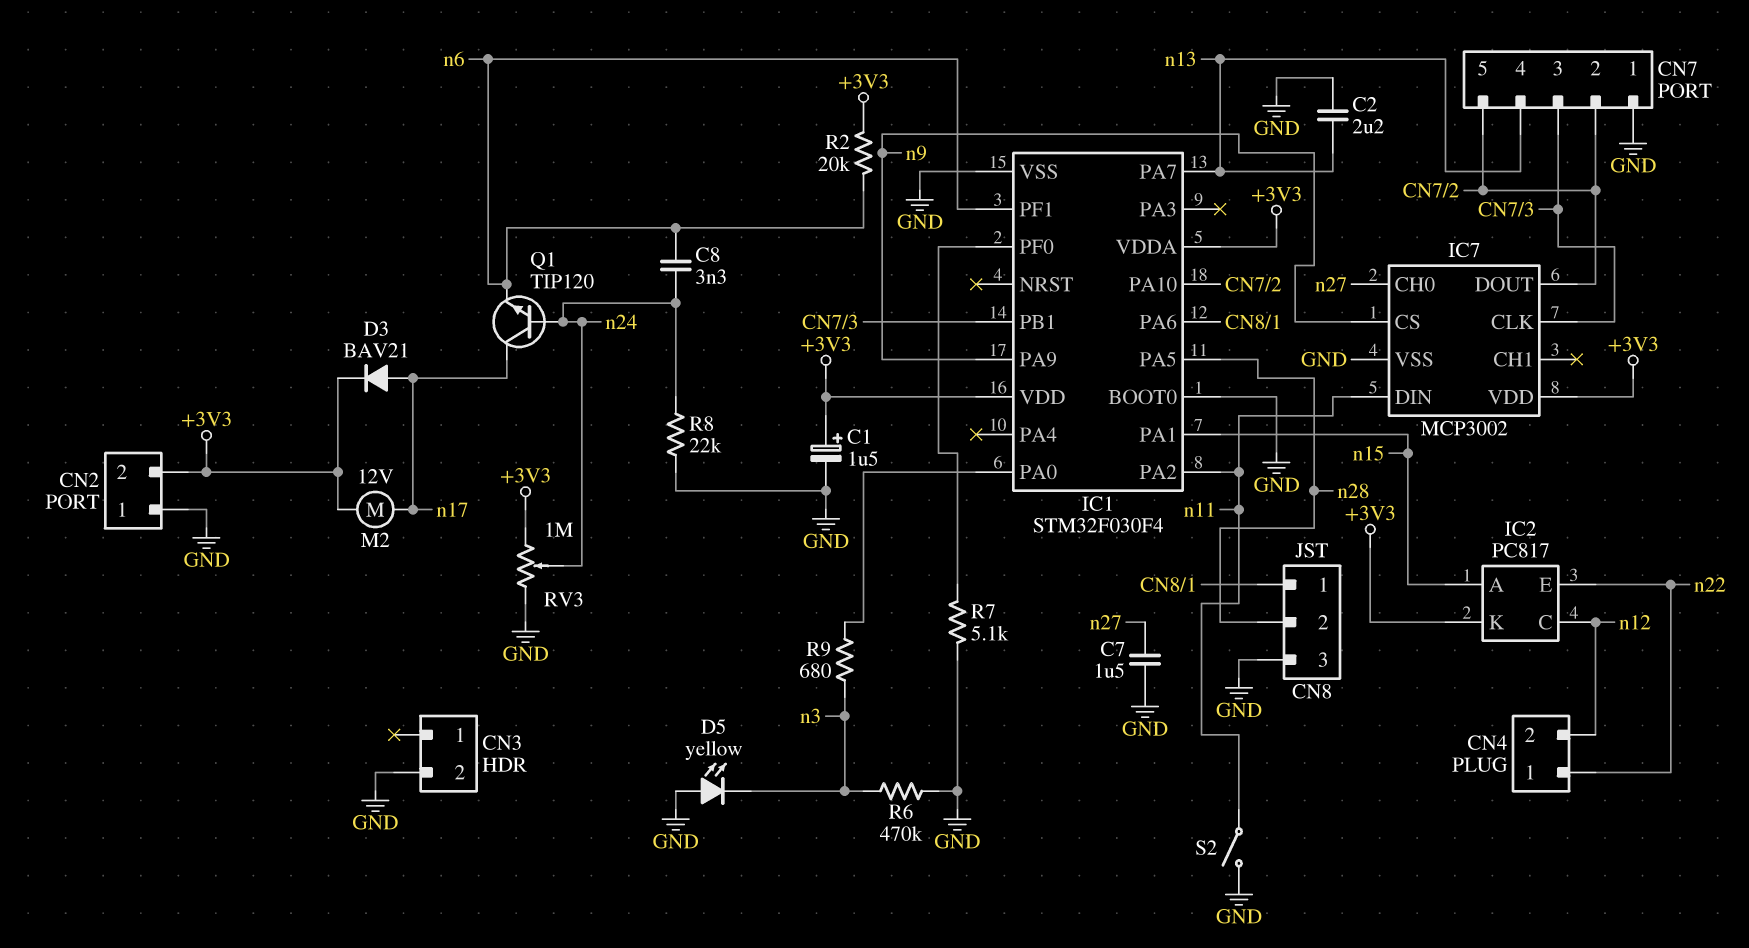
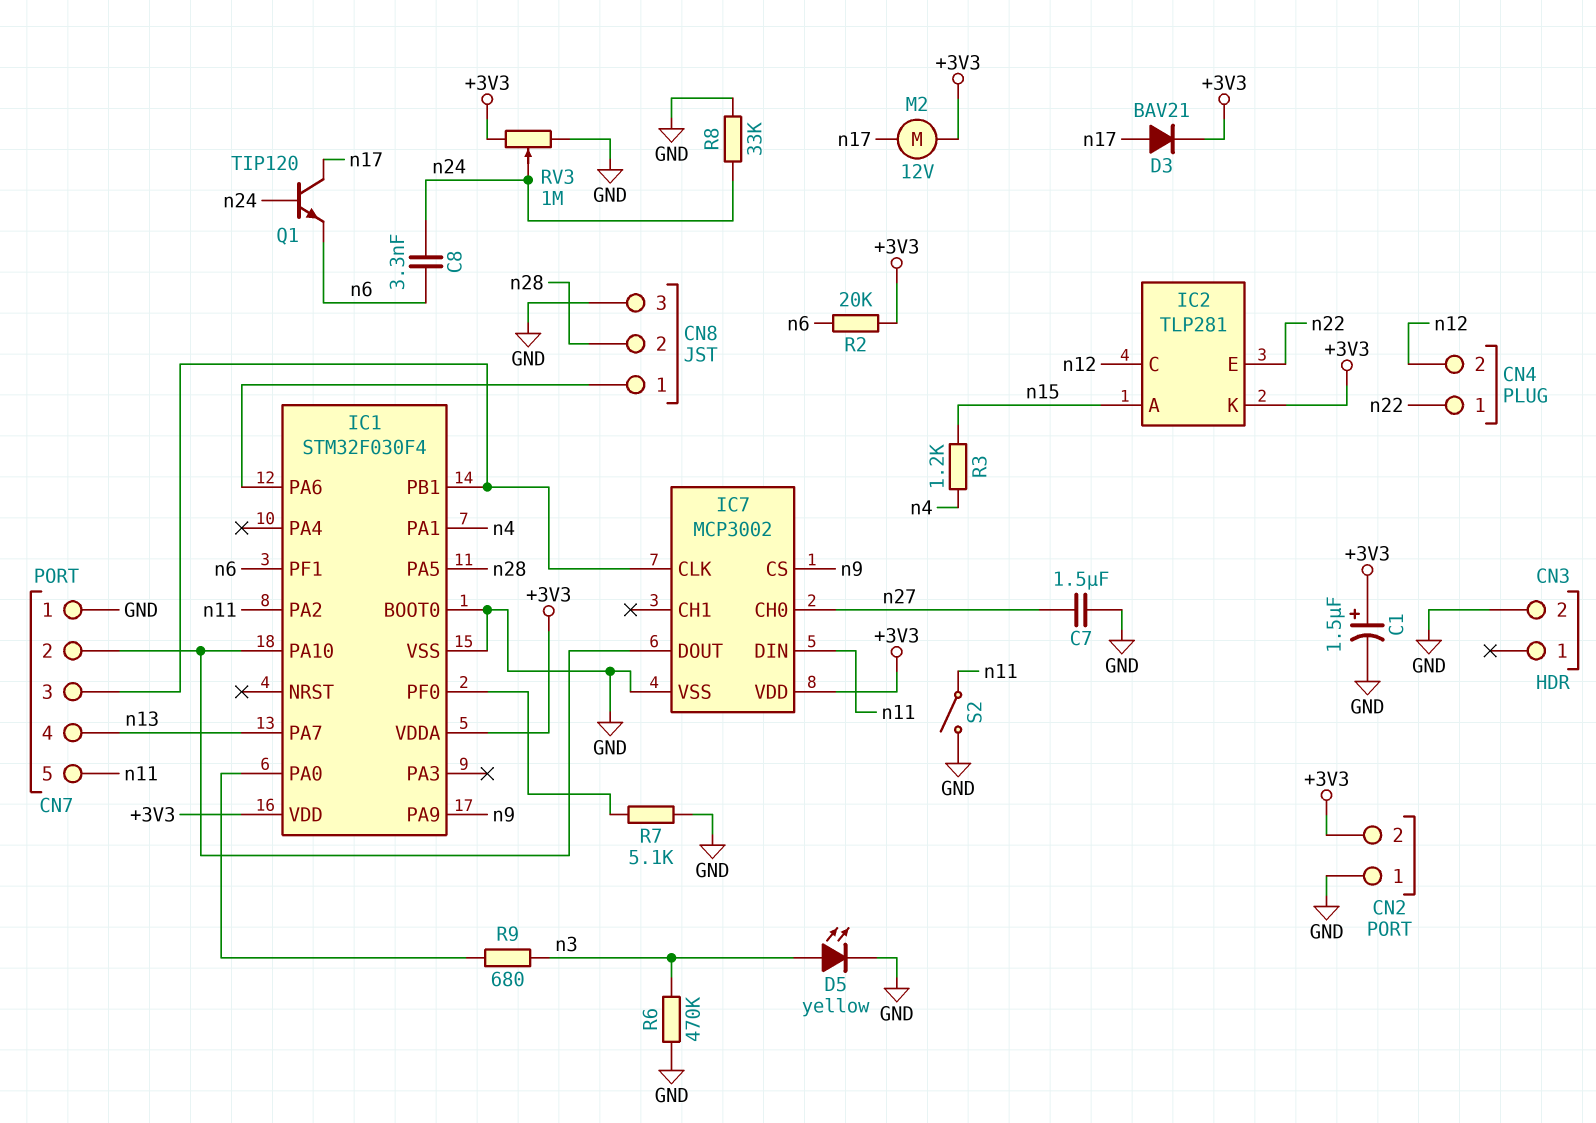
C2: 2.2uF (GND, n13) -> none
CN7 pin 5: CN7/2 -> n11
D5: LED yellow (A GND, K n3) -> LED yellow (A n3, K GND)
IC1 pin PA1: n15 -> n4
IC2: PC817 -> TLP281
R3: none -> 1.2k (n4, n15)
R8: 22k (GND, n24) -> 33k (GND, n24)

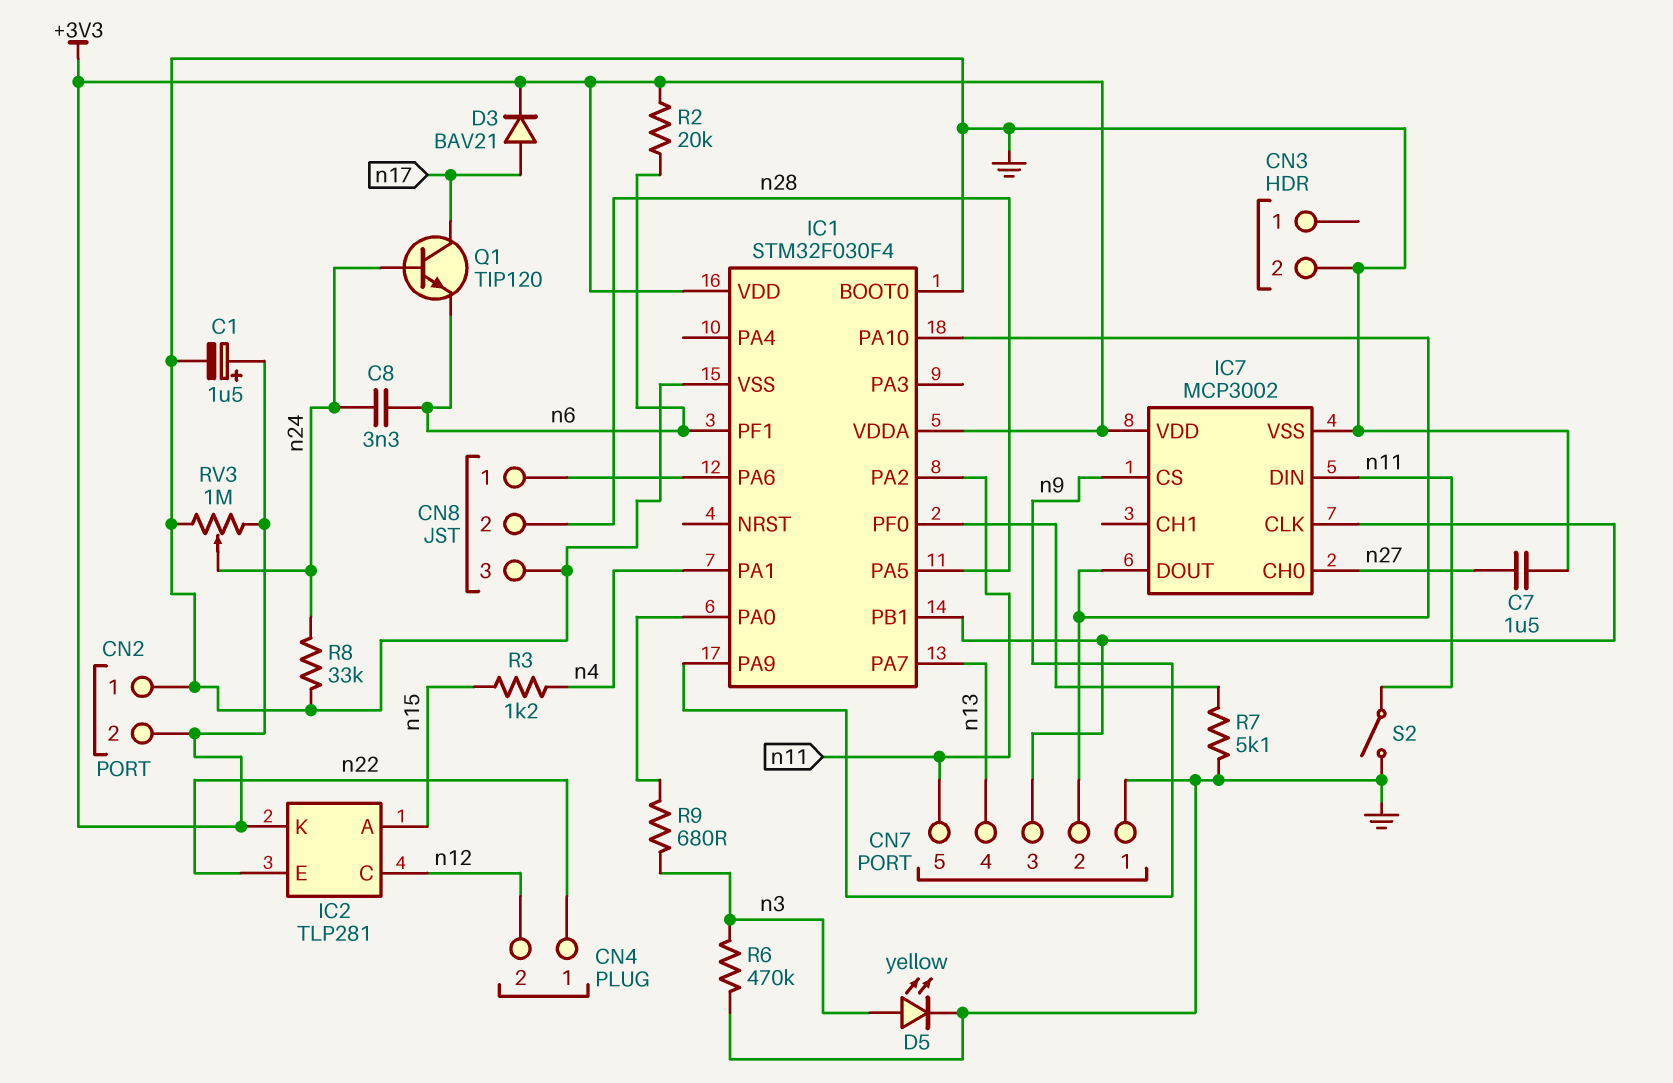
M2: motor 12V (+3V3, n17) -> none

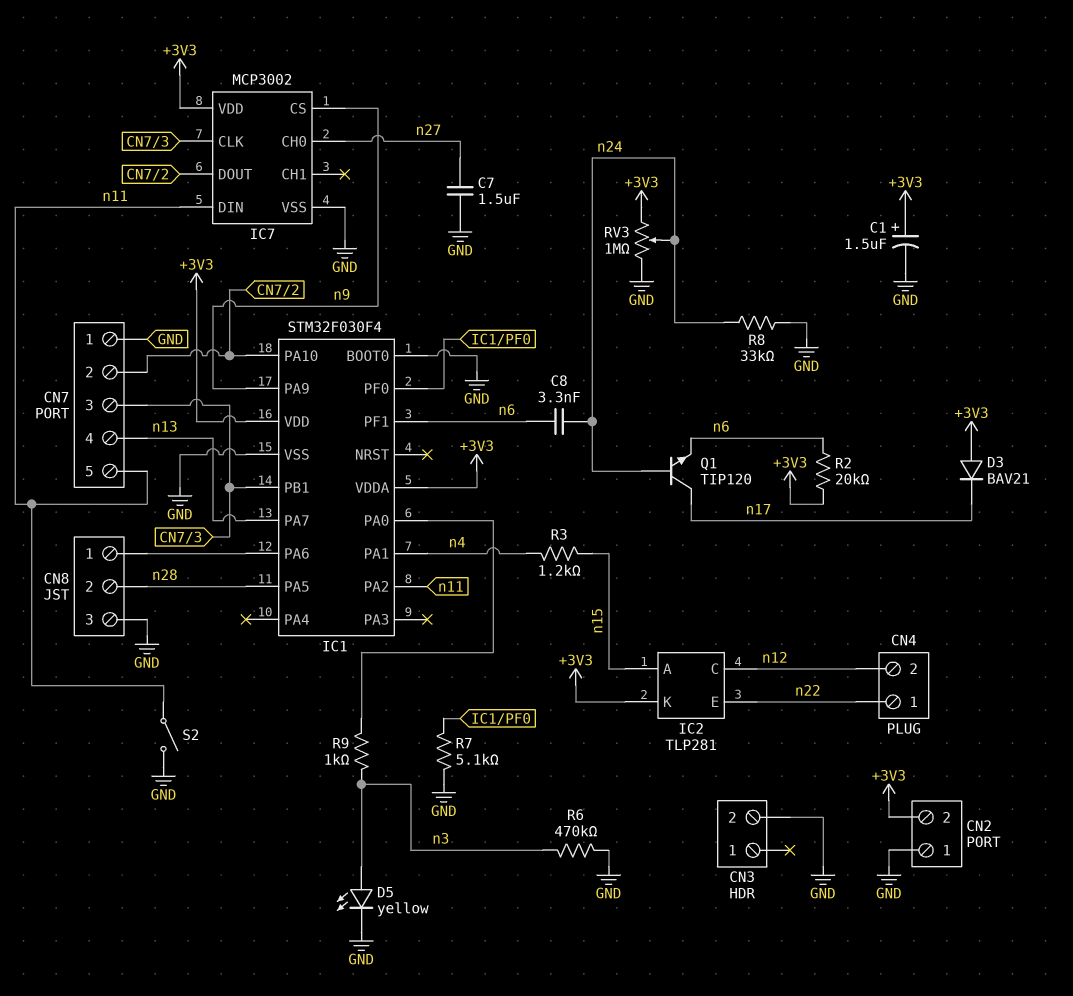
D3: diode BAV21 (A n17, K +3V3) -> diode BAV21 (A +3V3, K n17)
R9: 680 (IC1/PA0, n3) -> 1k (IC1/PA0, n3)

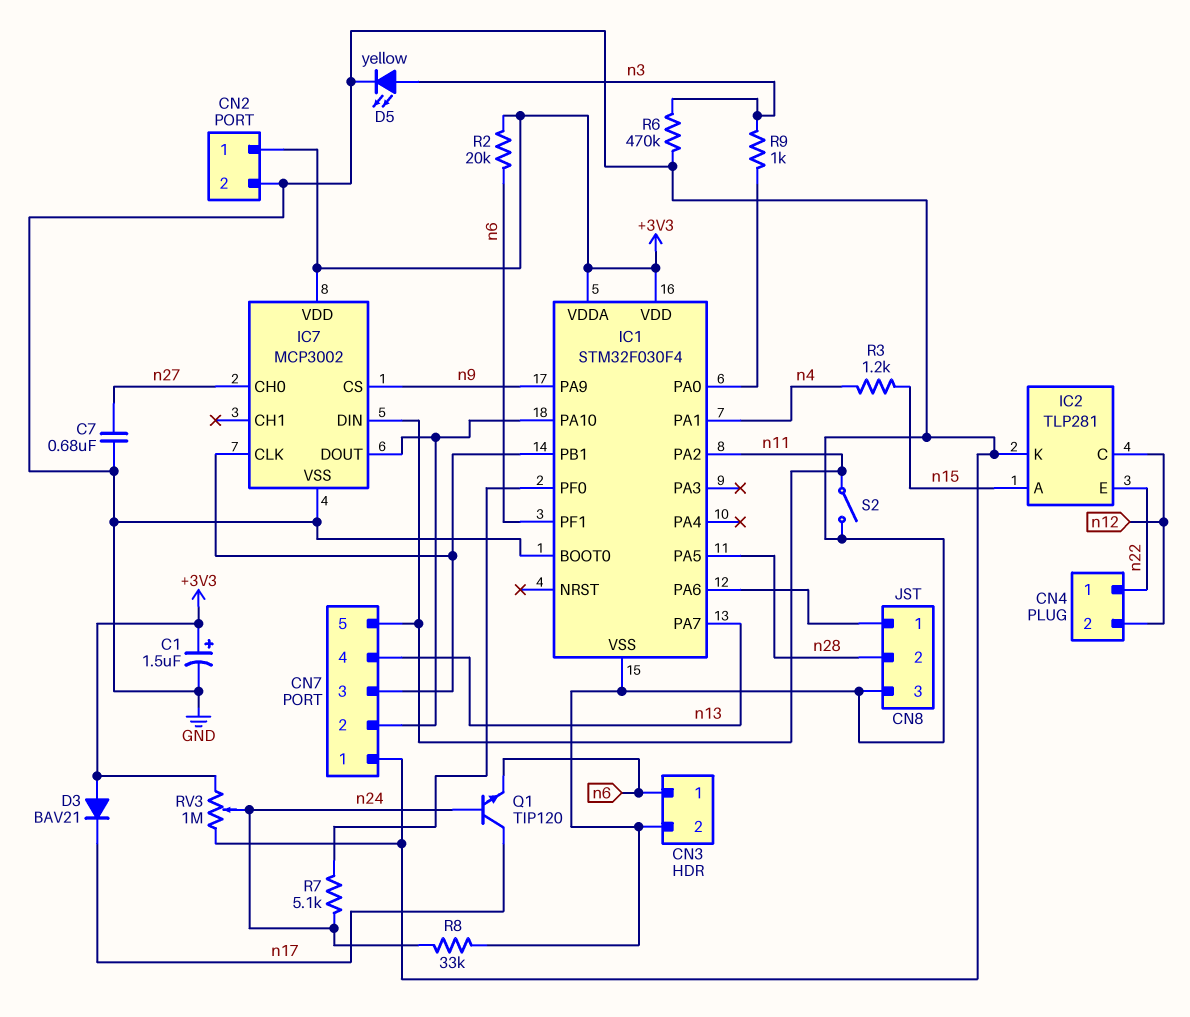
C7: 1.5uF (GND, n27) -> 680nF (GND, n27)
C8: 3.3nF (n6, n24) -> none
CN2 pin 1: GND -> +3V3
CN2 pin 2: +3V3 -> GND
CN3 pin 1: none -> n6
IC2 pin K: +3V3 -> GND
R7: 5.1k (GND, IC1/PF0) -> 5.1k (IC1/PF0, n24)

